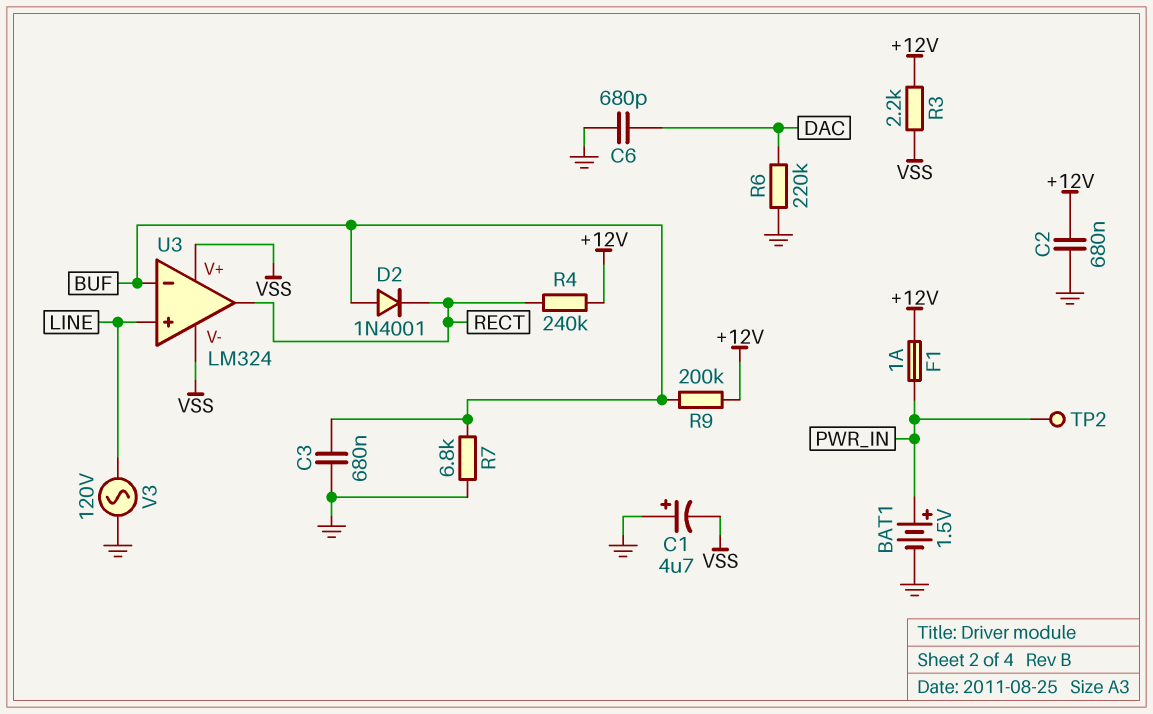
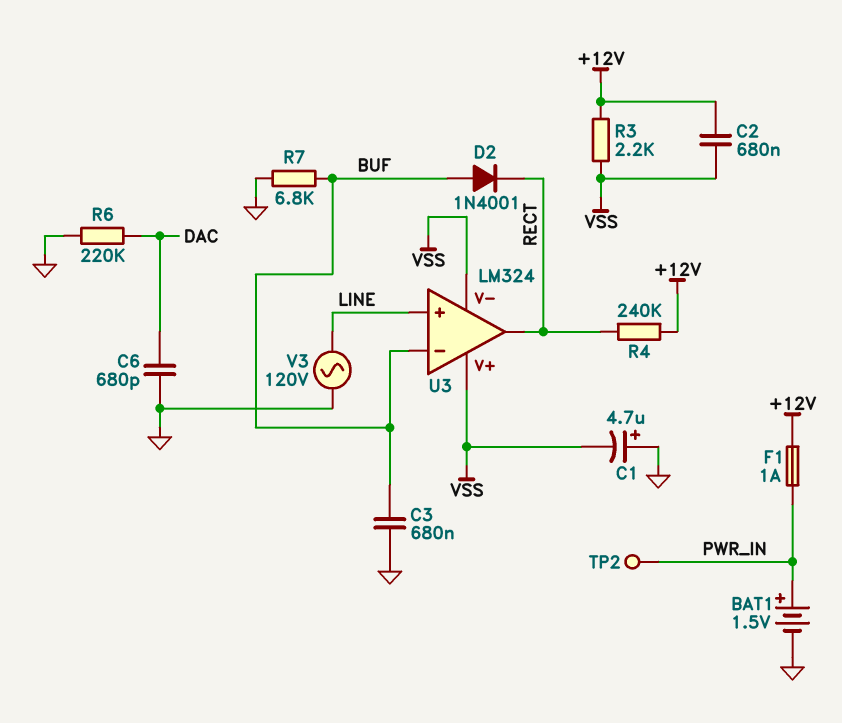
C2: 680nF (+12V, GND) -> 680nF (+12V, VSS)
R9: 200k (+12V, BUF) -> none

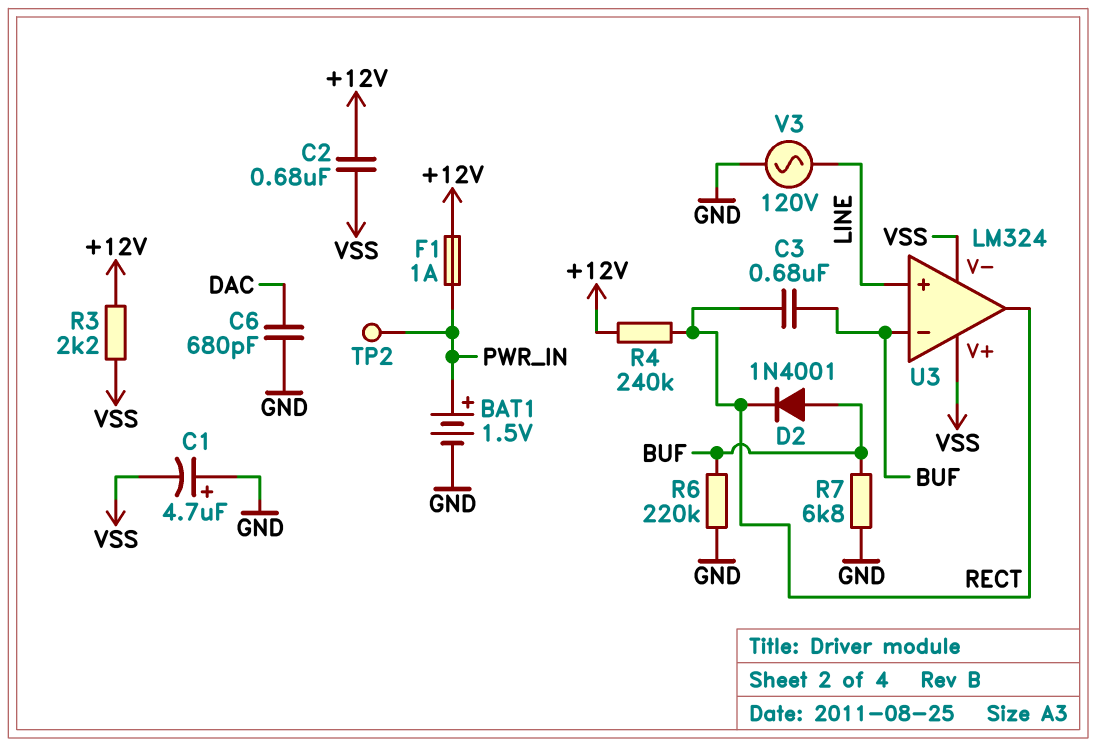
C3: 680nF (BUF, GND) -> 680nF (BUF, RECT)
R6: 220k (DAC, GND) -> 220k (BUF, GND)

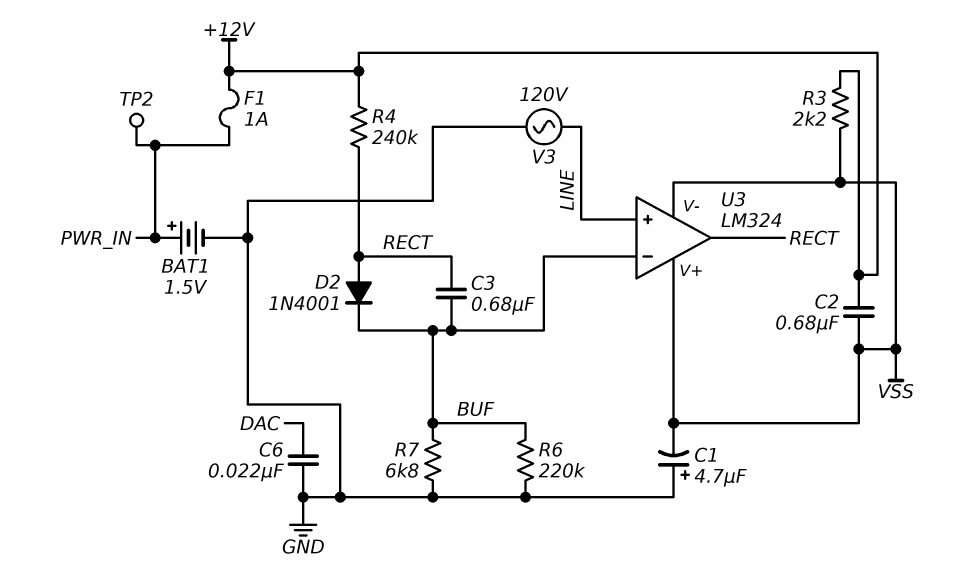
C6: 680pF (DAC, GND) -> 22nF (DAC, GND)
D2: diode 1N4001 (A BUF, K RECT) -> diode 1N4001 (A RECT, K BUF)

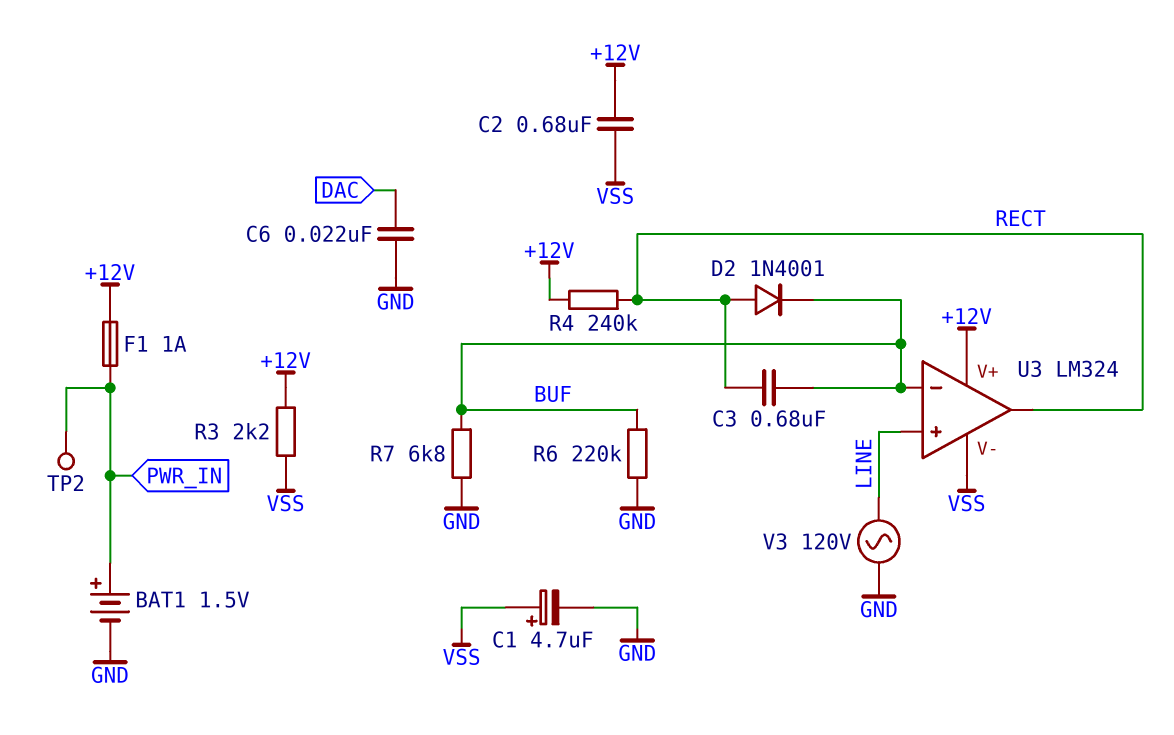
C1: 4.7uF (plus GND, minus VSS) -> 4.7uF (plus VSS, minus GND)
U3 pin V+: VSS -> +12V

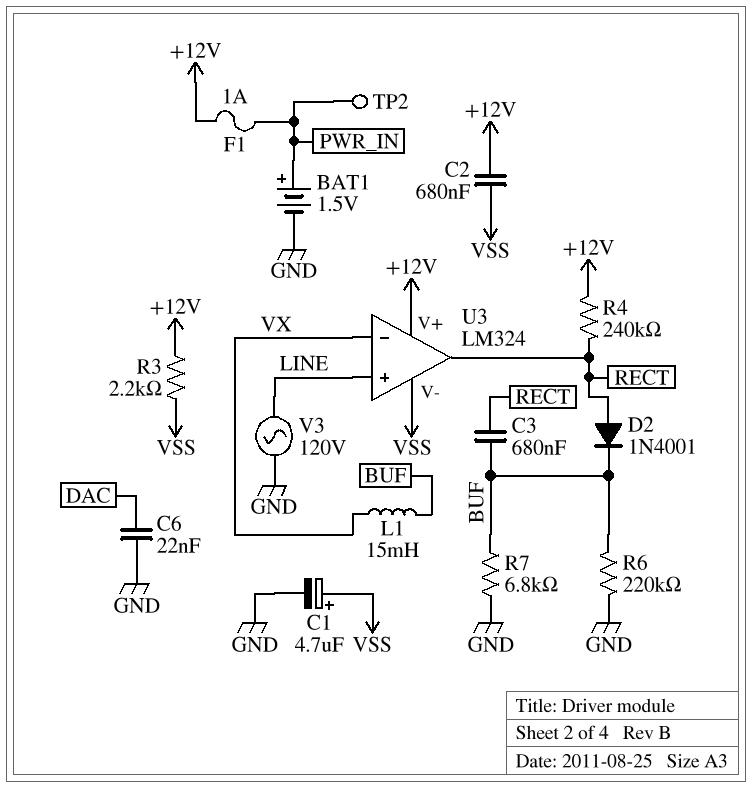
L1: none -> 15mH (BUF, VX)
U3 pin in-: BUF -> VX

